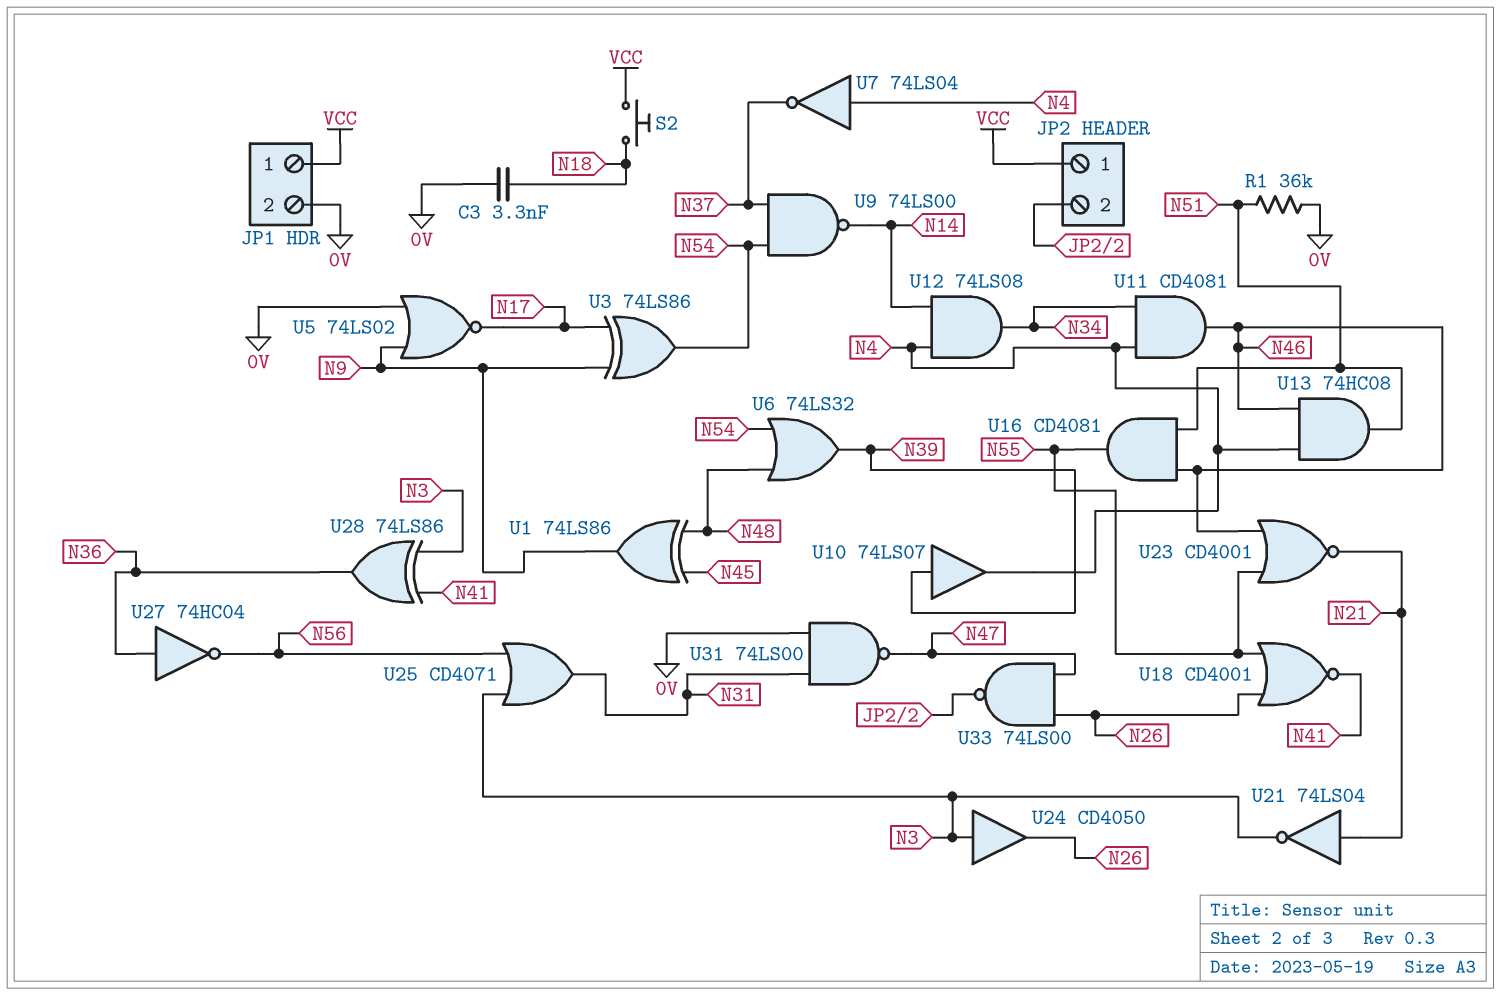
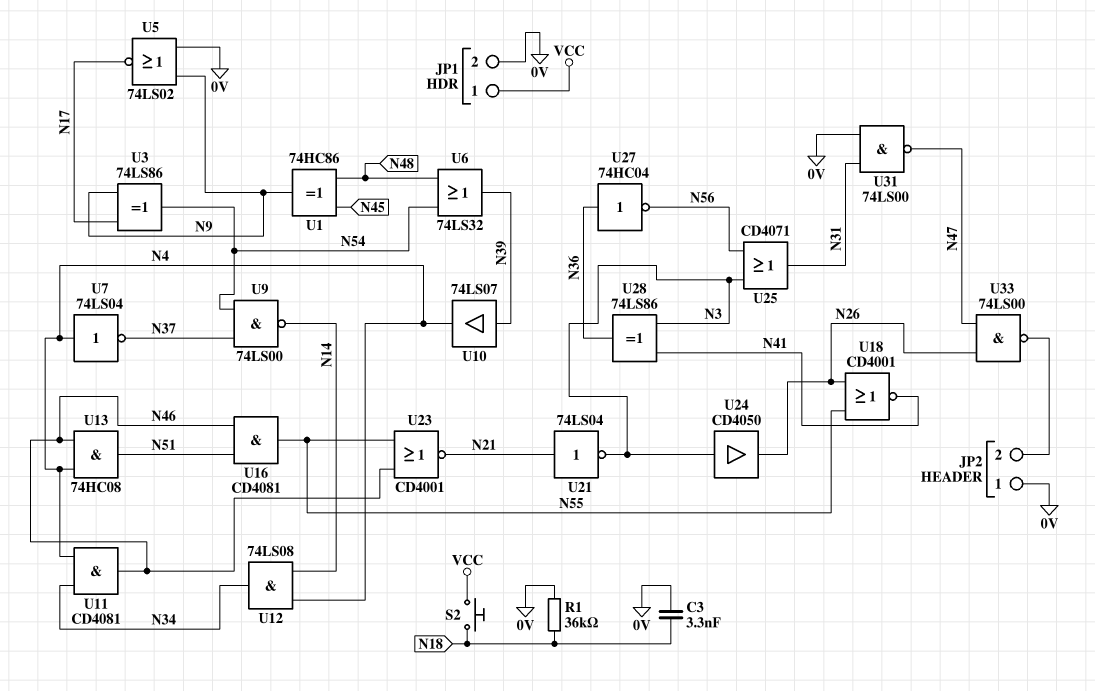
JP2 pin 1: VCC -> 0V
R1: 36k (0V, N51) -> 36k (0V, N18)
U1: XOR 74LS86 (in N45, in N48, out N9) -> XOR 74HC86 (in N45, in N48, out N9)

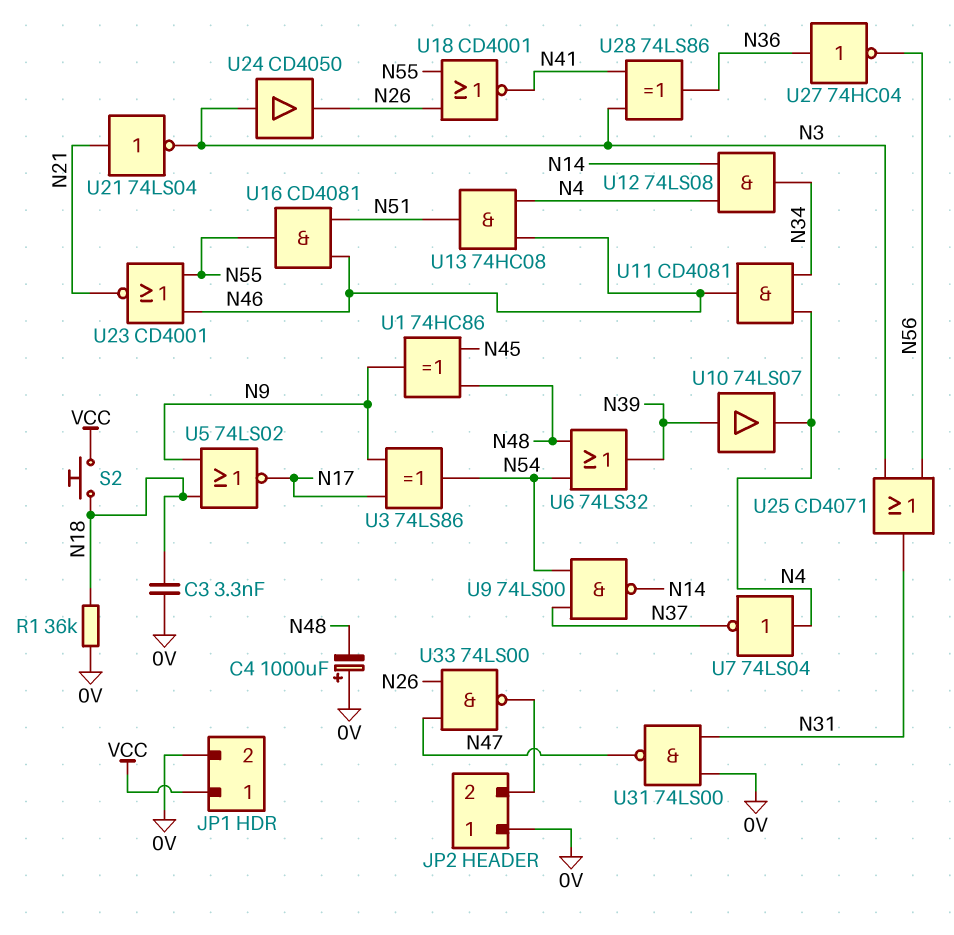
C4: none -> 1000uF (plus 0V, minus N48)
U5: NOR 74LS02 (in 0V, in N9, out N17) -> NOR 74LS02 (in N9, in N18, out N17)

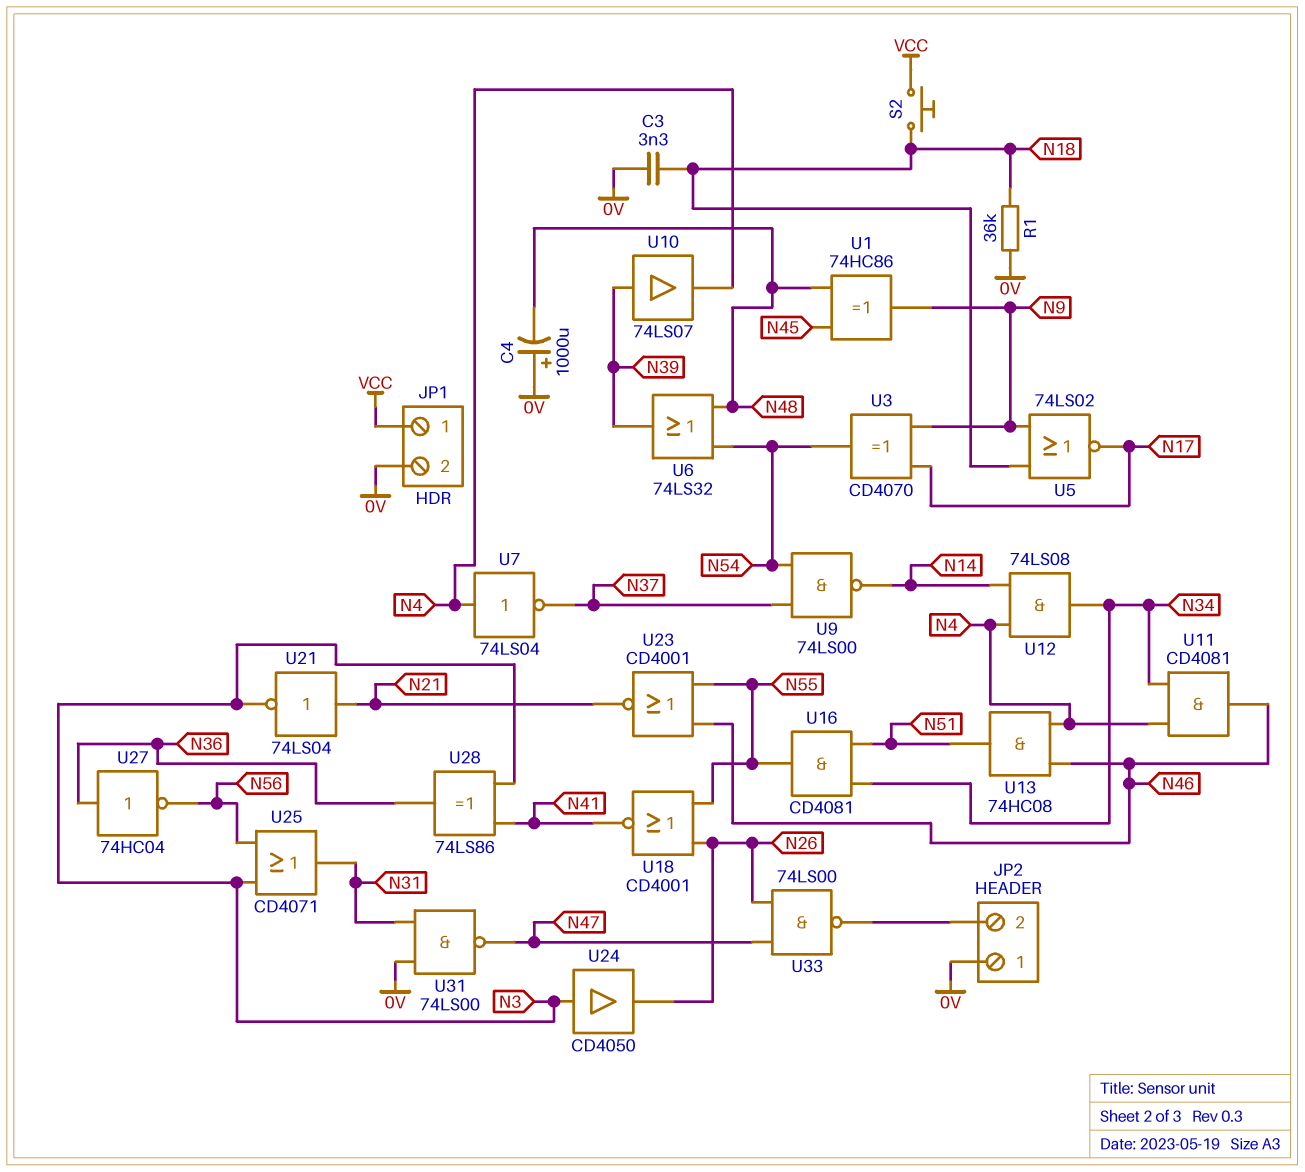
U3: XOR 74LS86 (in N9, in N17, out N54) -> XOR CD4070 (in N9, in N17, out N54)
U16: AND CD4081 (in N46, in N51, out N55) -> AND CD4081 (in N34, in N51, out N55)

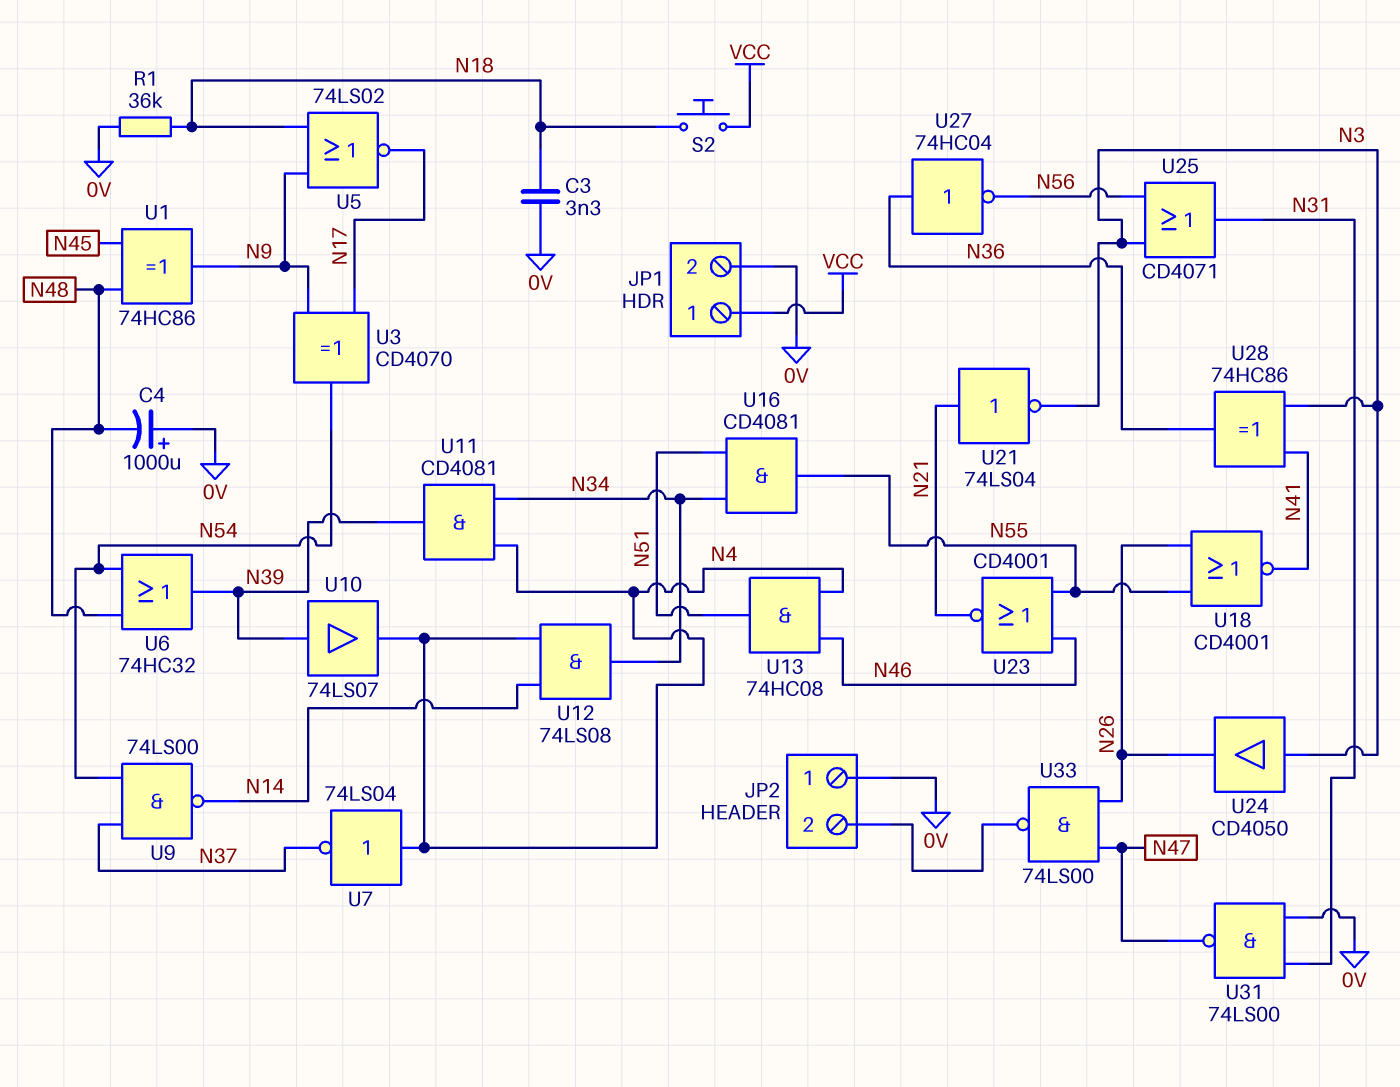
U6: OR 74LS32 (in N48, in N54, out N39) -> OR 74HC32 (in N48, in N54, out N39)
U11: AND CD4081 (in N4, in N34, out N46) -> AND CD4081 (in N4, in N34, out N39)
U28: XOR 74LS86 (in N3, in N41, out N36) -> XOR 74HC86 (in N3, in N41, out N36)

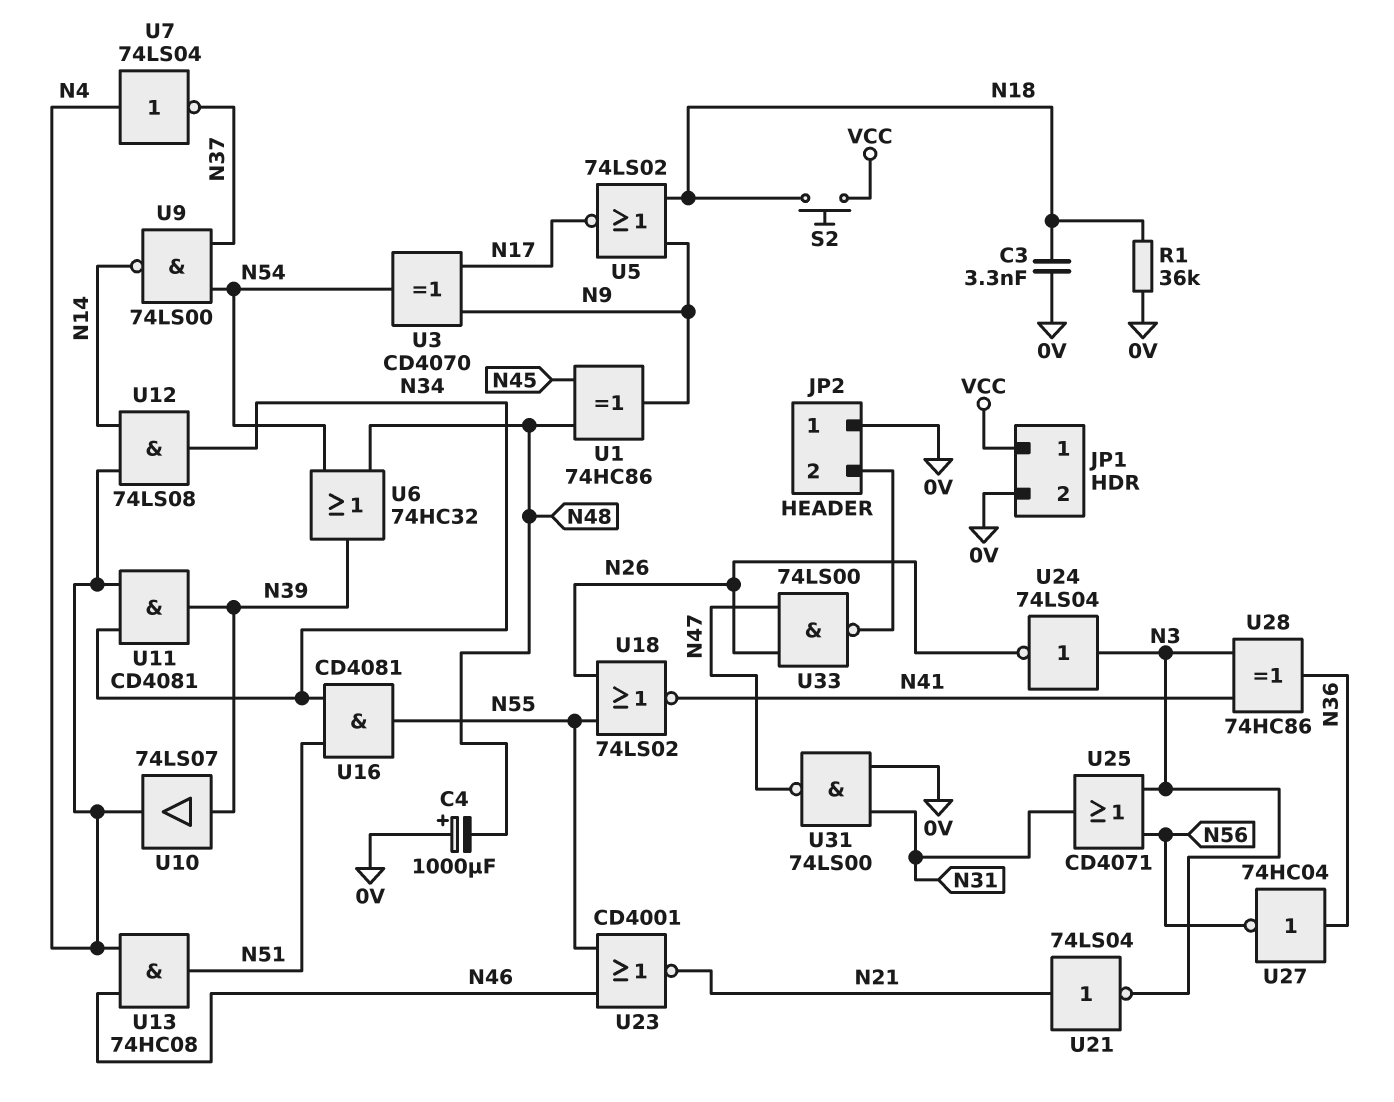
U18: NOR CD4001 (in N26, in N55, out N41) -> NOR 74LS02 (in N26, in N55, out N41)
U24: buffer CD4050 (in N3, out N26) -> NOT 74LS04 (in N3, out N26)

